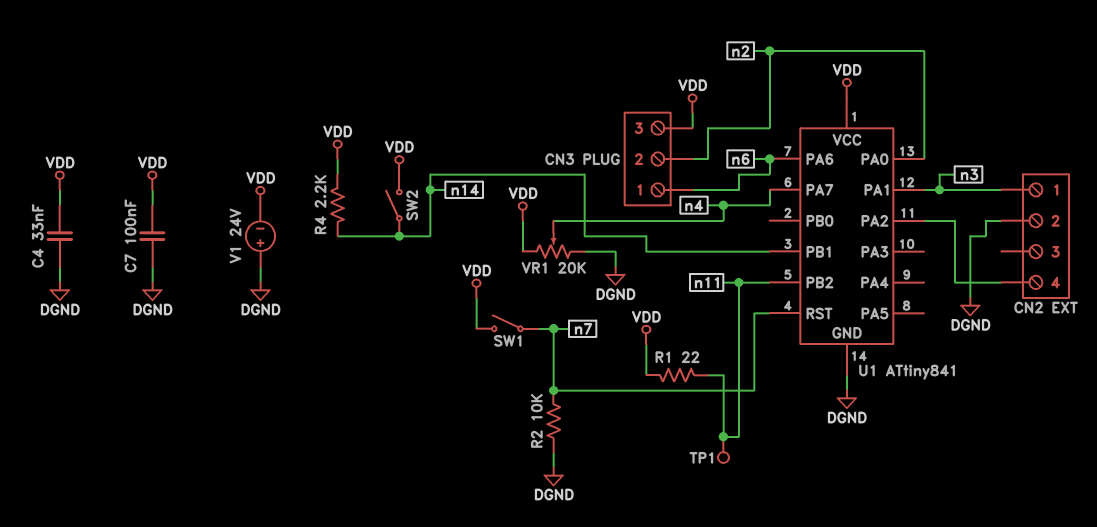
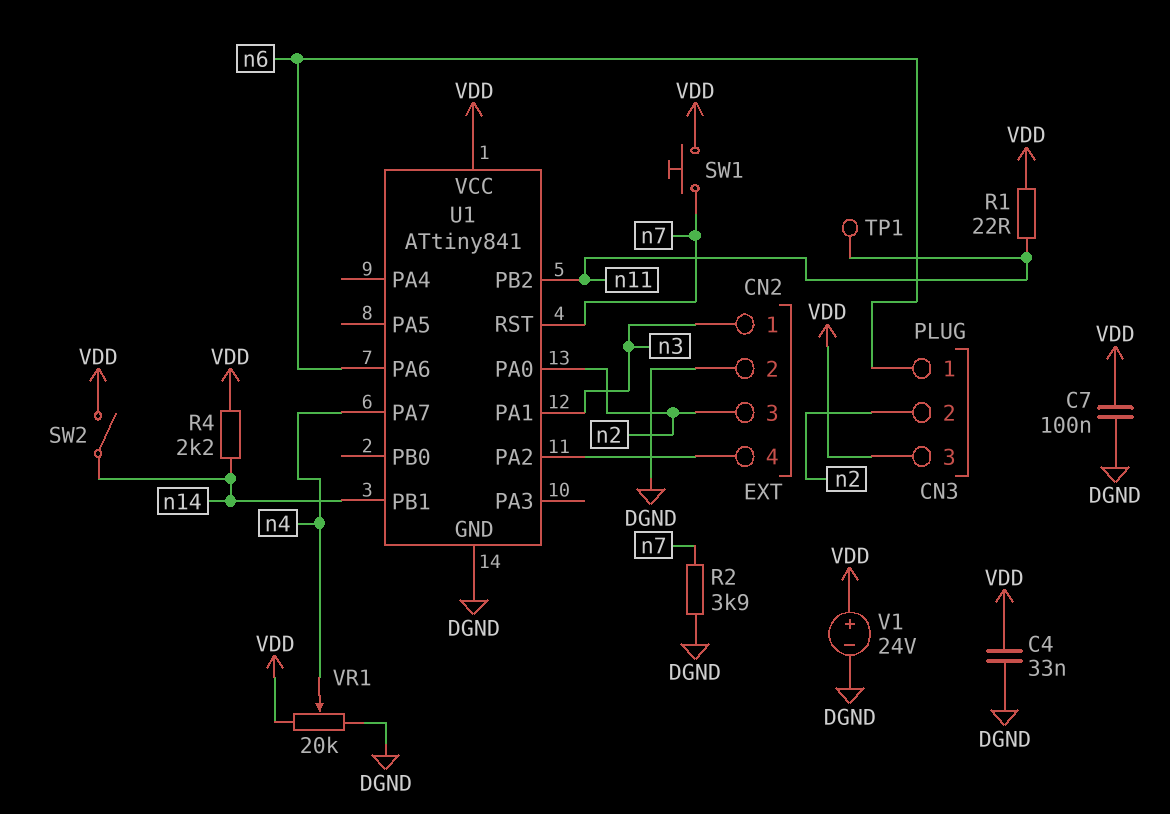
CN2 pin 3: none -> n2
R2: 10k (DGND, n7) -> 3.9k (DGND, n7)
SW1: switch (VDD, n7) -> button (VDD, n7)
V1: 24V (plus DGND, minus VDD) -> 24V (plus VDD, minus DGND)

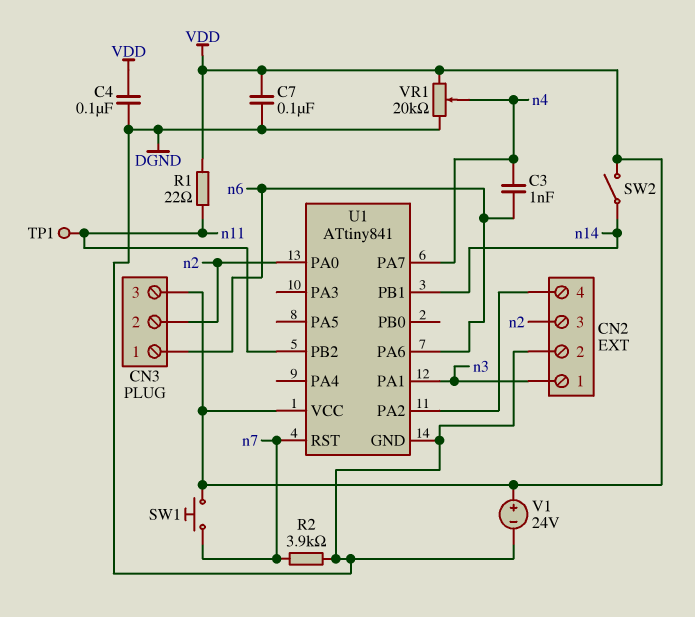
C3: none -> 1nF (n4, n6)
C4: 33nF (DGND, VDD) -> 100nF (DGND, VDD)
R4: 2.2k (VDD, n14) -> none

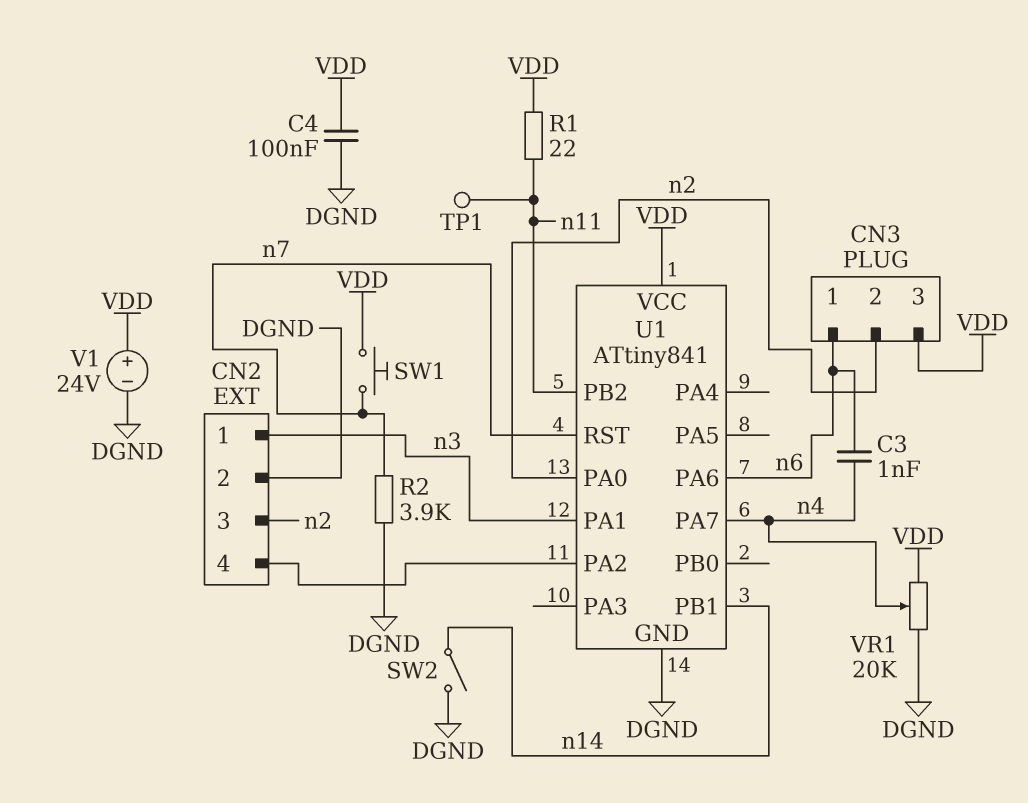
C7: 100nF (DGND, VDD) -> none
SW2: switch (VDD, n14) -> switch (DGND, n14)

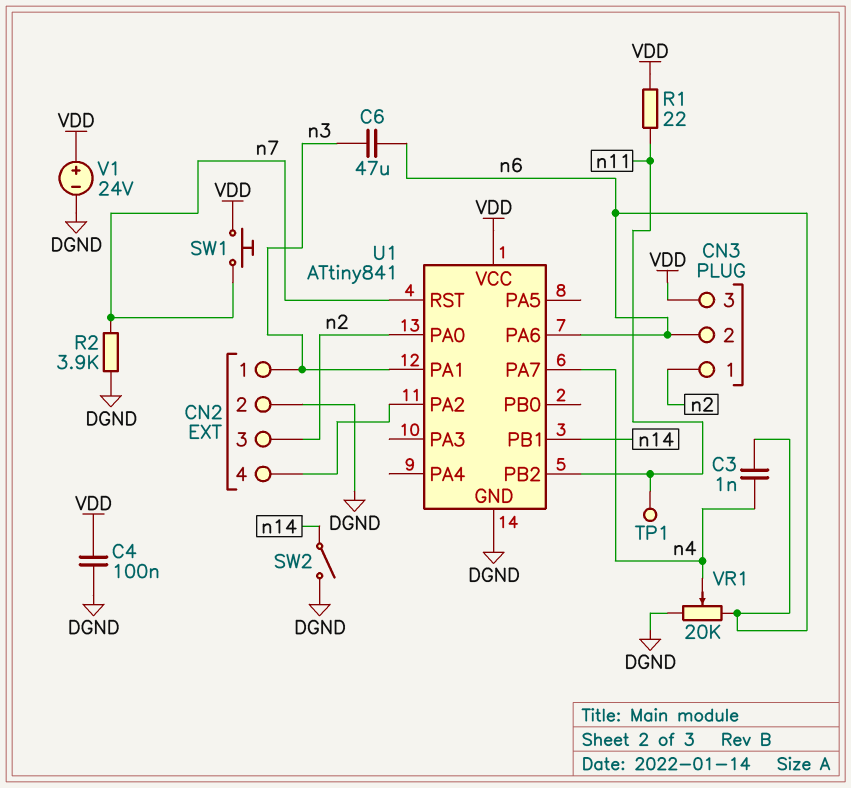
C6: none -> 47uF (n3, n6)
CN3 pin 1: n6 -> n2
CN3 pin 2: n2 -> n6
VR1: 20k (DGND, VDD, wiper n4) -> 20k (DGND, n6, wiper n4)

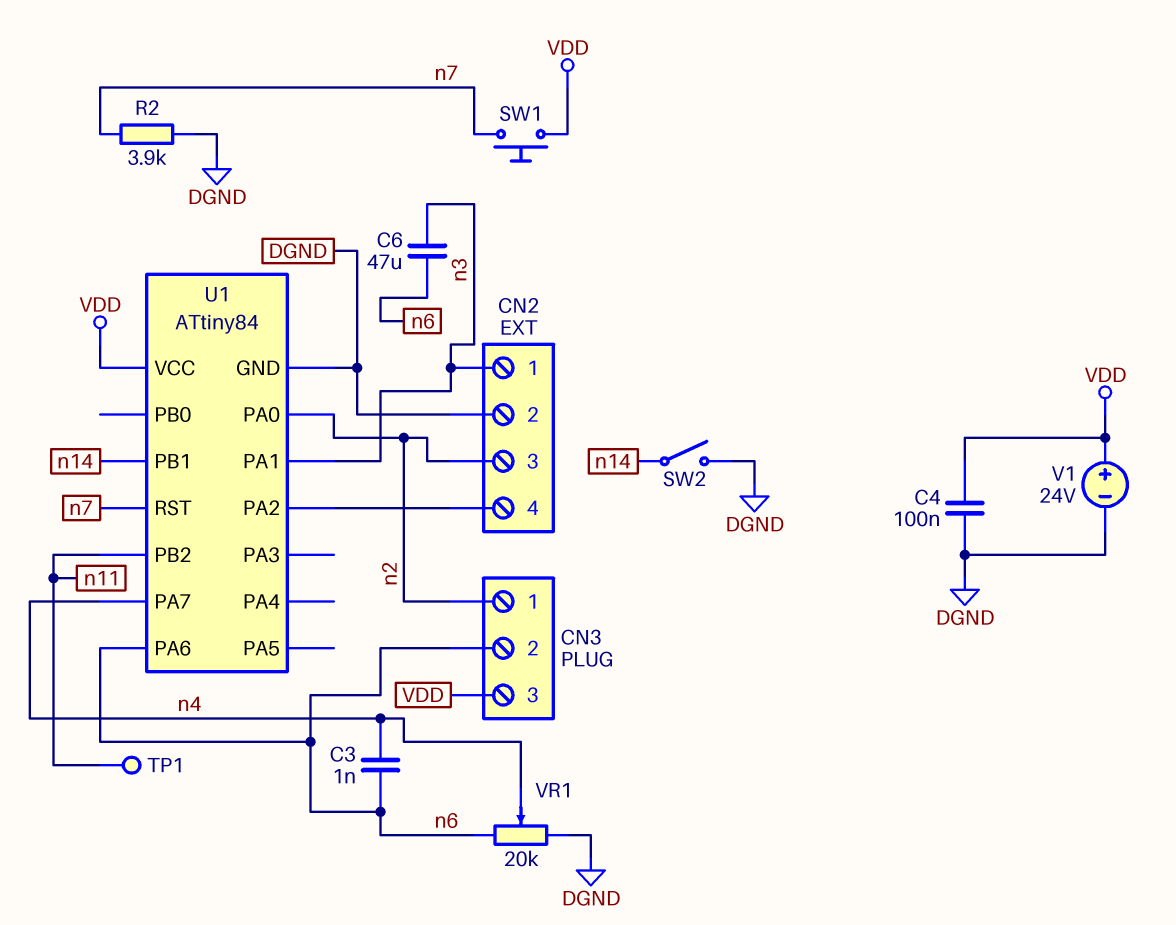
R1: 22 (VDD, n11) -> none
U1: ATtiny841 -> ATtiny84

